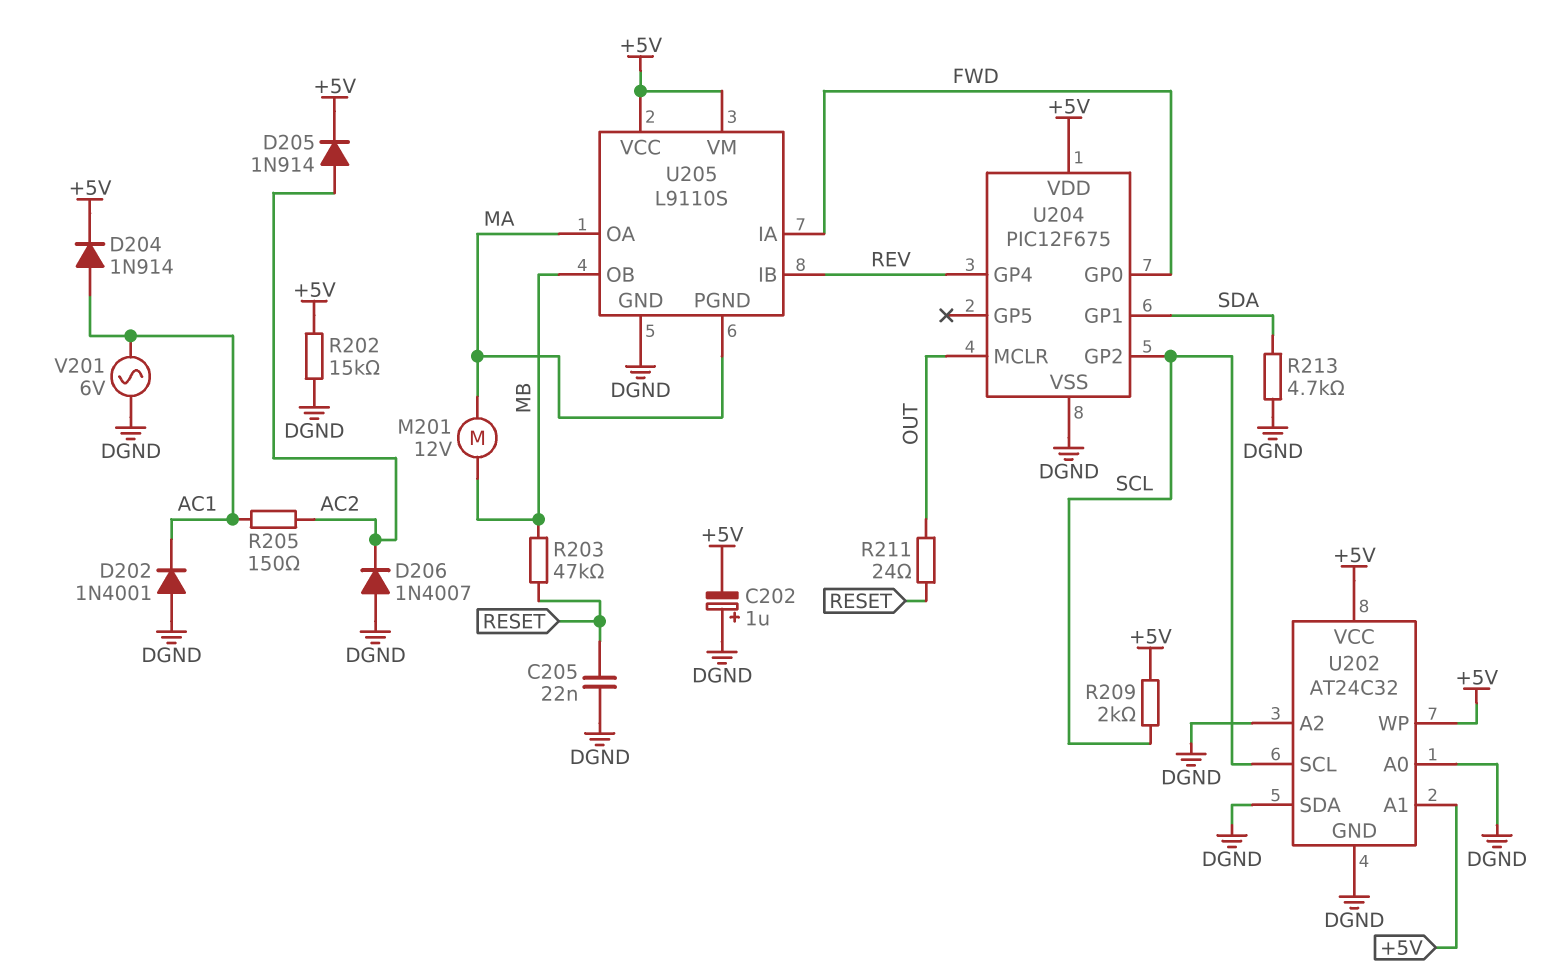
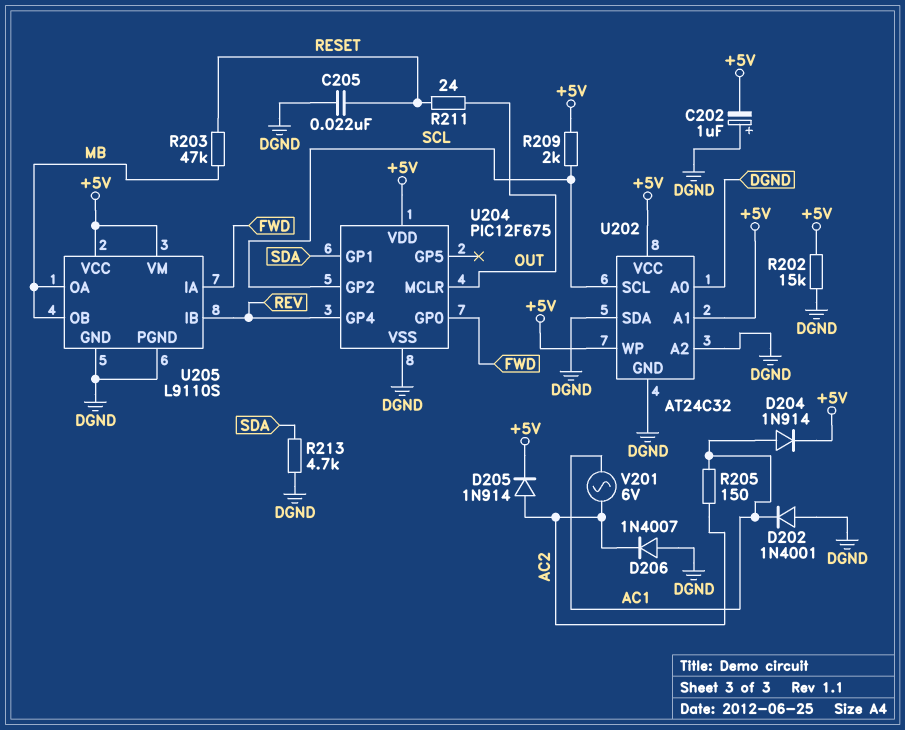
M201: motor 12V (MA, MB) -> none
U205 pin OA: MA -> MB
U205 pin PGND: MA -> DGND
V201: AC 6V (AC1, DGND) -> AC 6V (AC1, AC2)

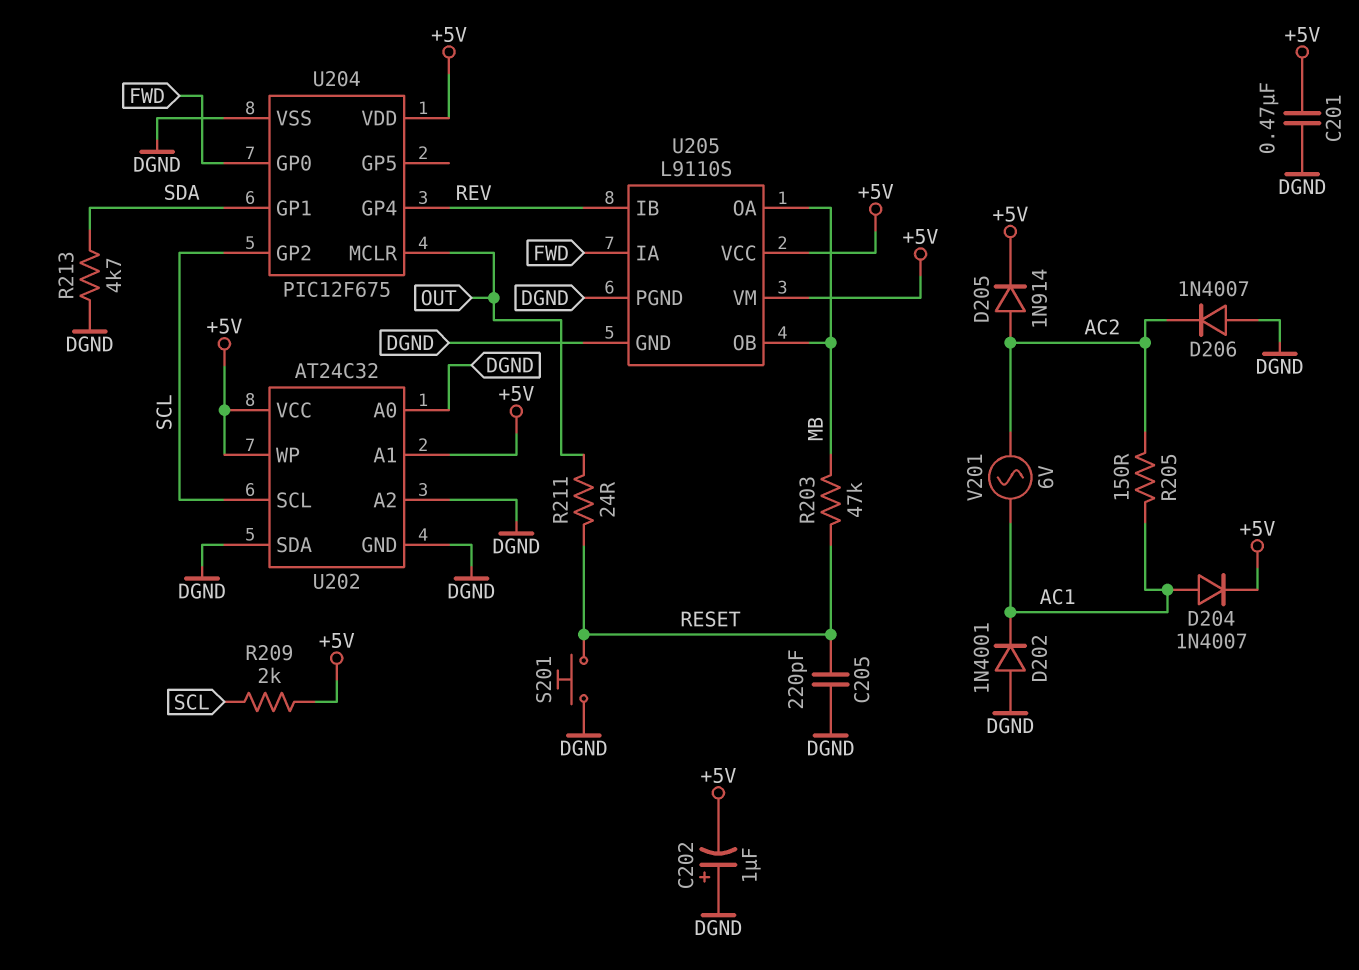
C201: none -> 470nF (+5V, DGND)
C205: 22nF (DGND, RESET) -> 220pF (DGND, RESET)
D204: diode 1N914 (A AC1, K +5V) -> diode 1N4007 (A AC1, K +5V)
R202: 15k (+5V, DGND) -> none
S201: none -> button (DGND, RESET)

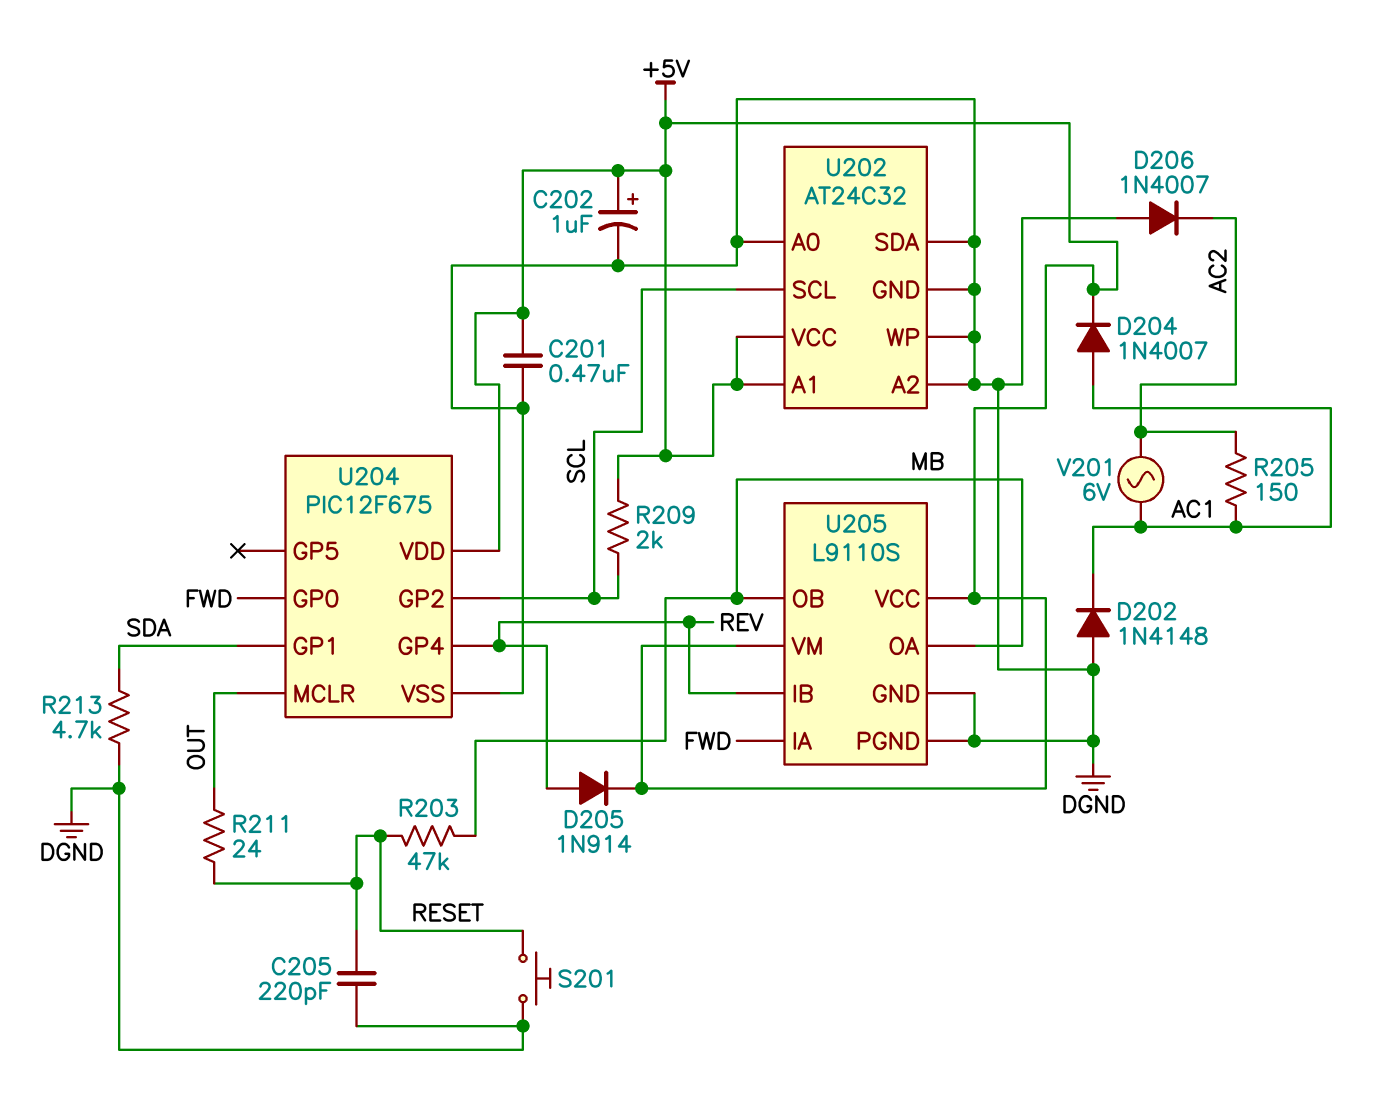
C202: 1uF (plus DGND, minus +5V) -> 1uF (plus +5V, minus DGND)
D202: diode 1N4001 (A DGND, K AC1) -> diode 1N4148 (A DGND, K AC1)
D205: diode 1N914 (A AC2, K +5V) -> diode 1N914 (A REV, K +5V)
U202 pin WP: +5V -> DGND

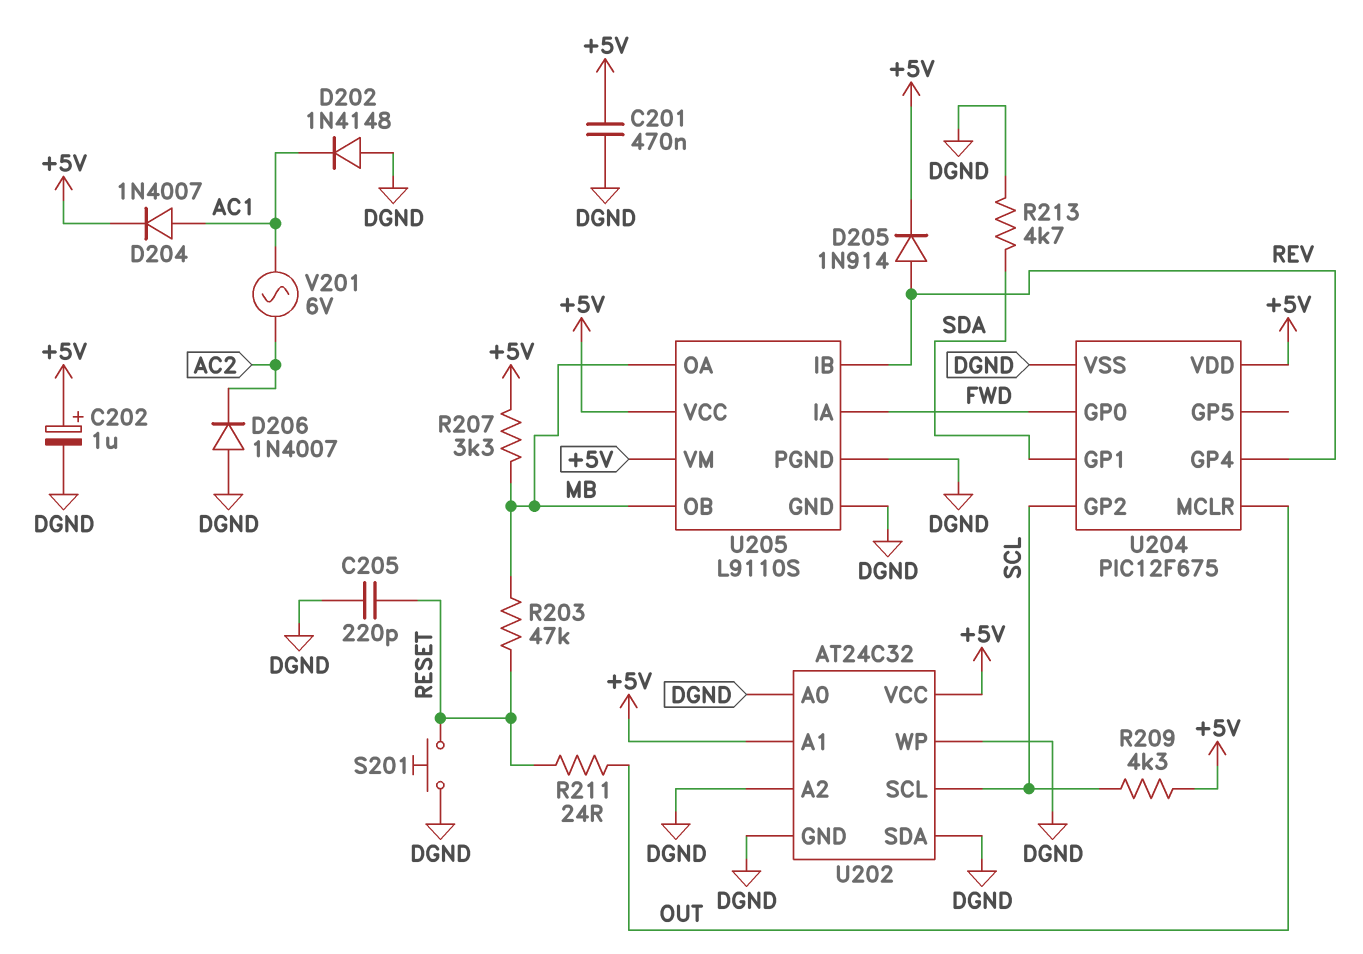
R205: 150 (AC1, AC2) -> none
R207: none -> 3.3k (+5V, MB)
R209: 2k (+5V, SCL) -> 4.3k (+5V, SCL)

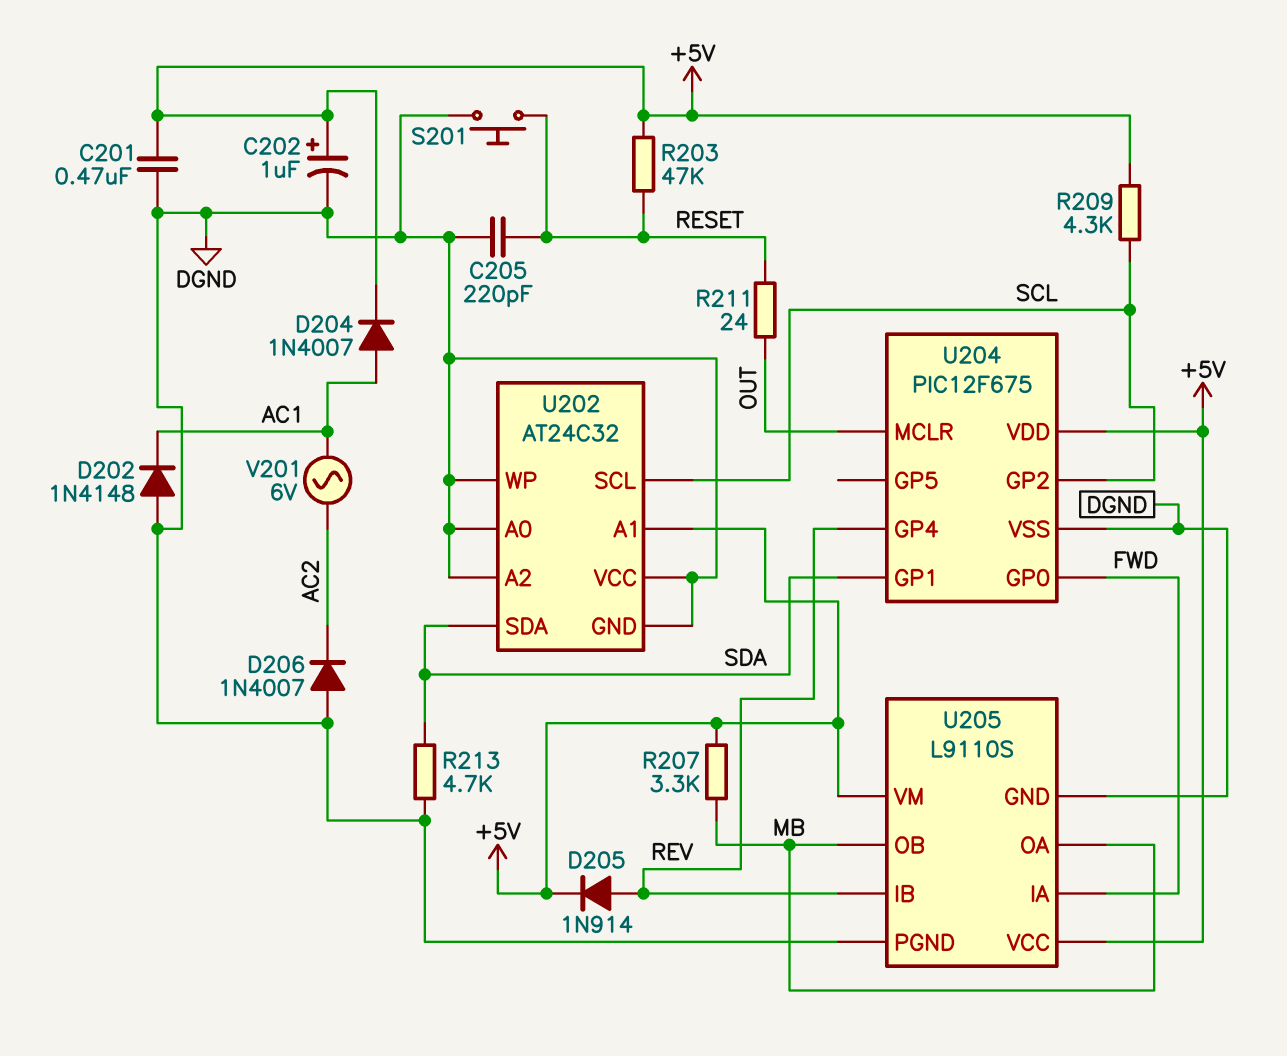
R203: 47k (MB, RESET) -> 47k (+5V, RESET)
U202 pin SDA: DGND -> SDA
U202 pin VCC: +5V -> DGND

